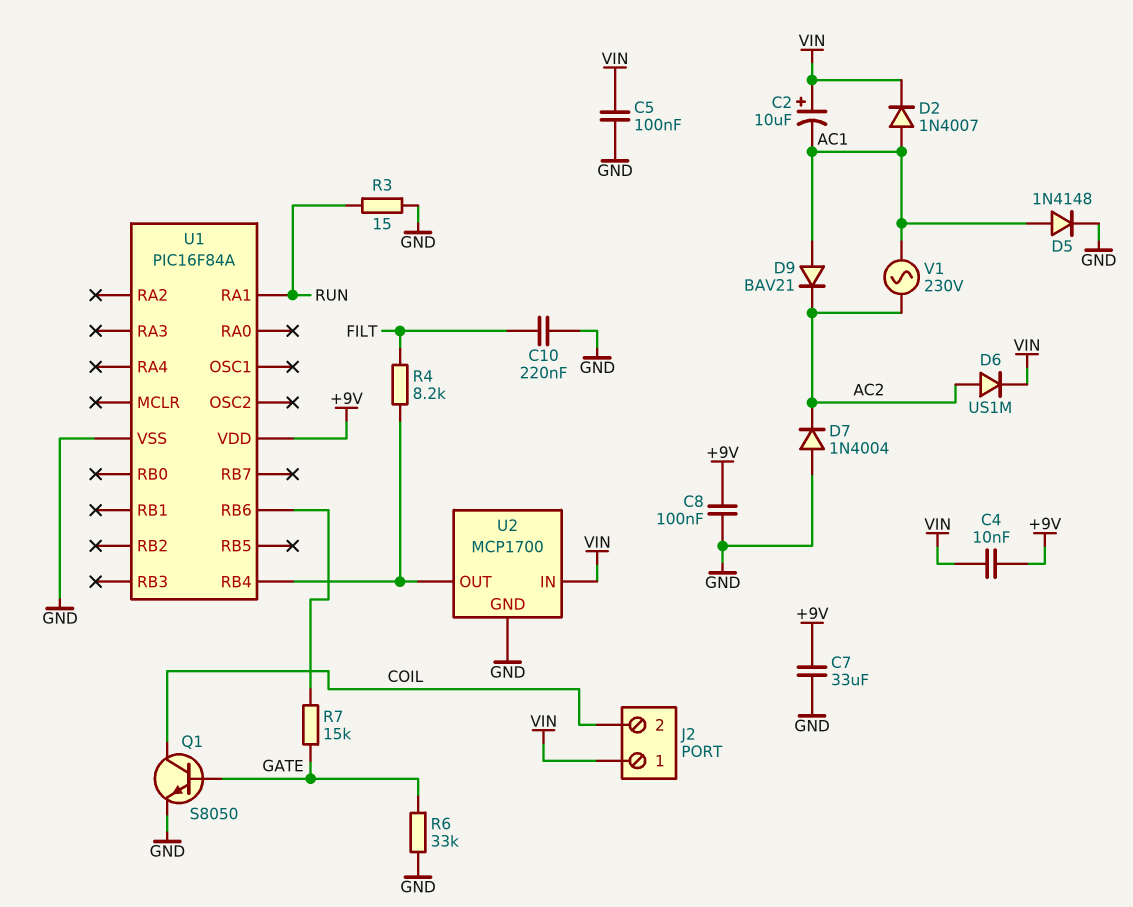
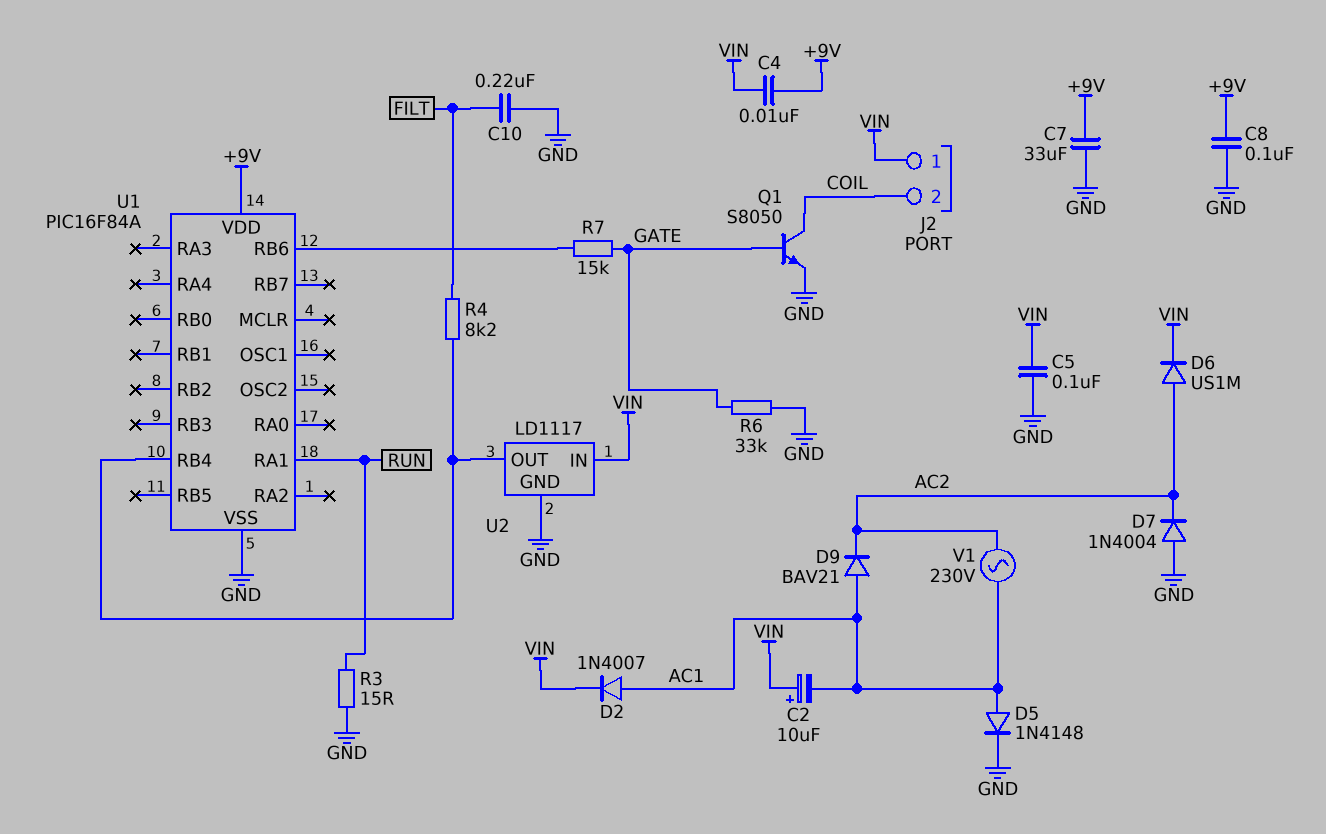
U2: MCP1700 -> LD1117

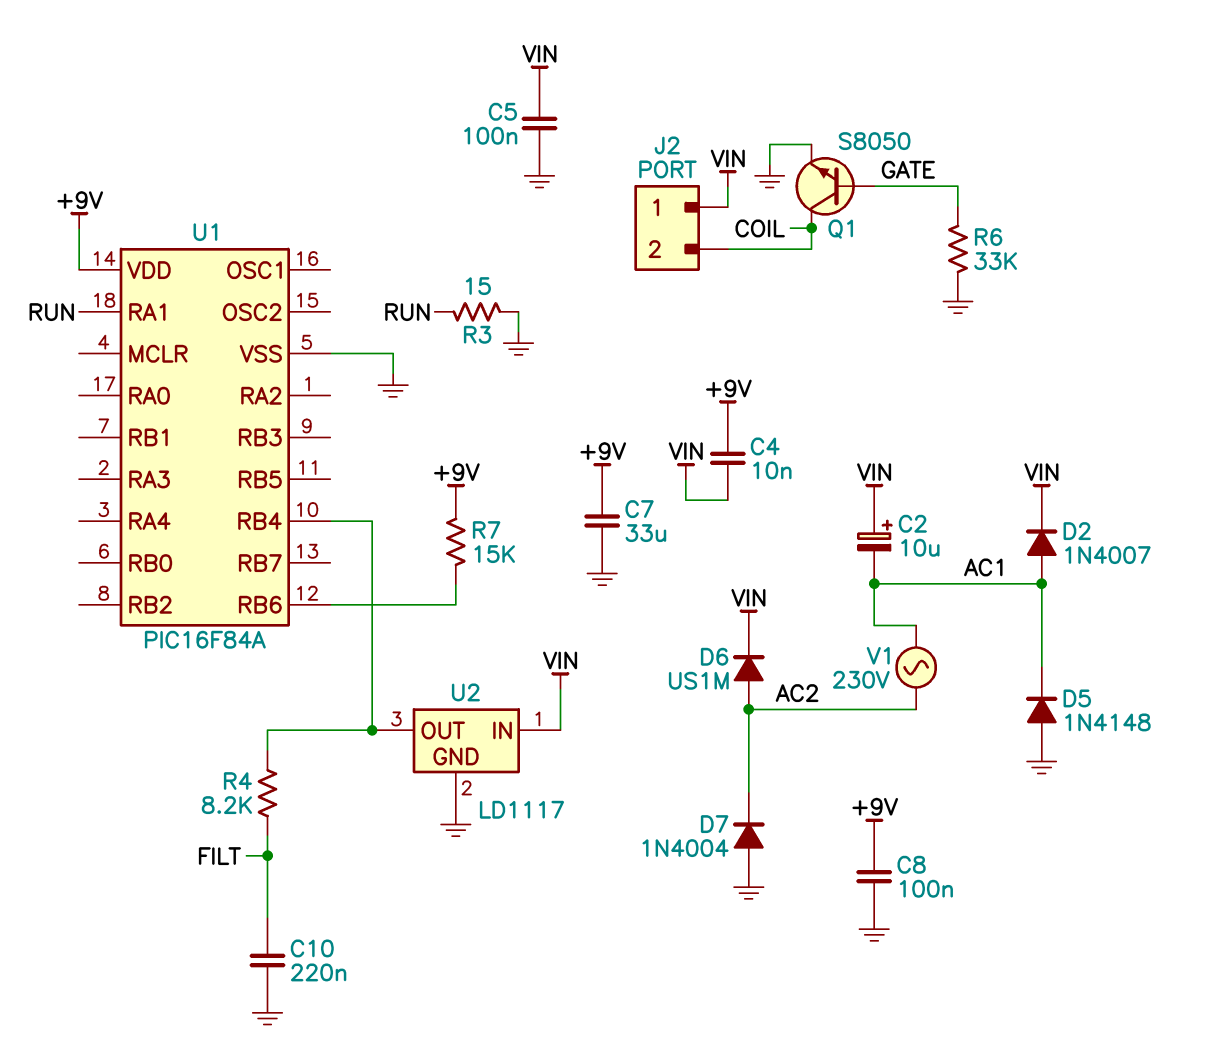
D5: diode 1N4148 (A AC1, K GND) -> diode 1N4148 (A GND, K AC1)
D9: diode BAV21 (A AC1, K AC2) -> none
R7: 15k (GATE, U1/RB6) -> 15k (+9V, U1/RB6)

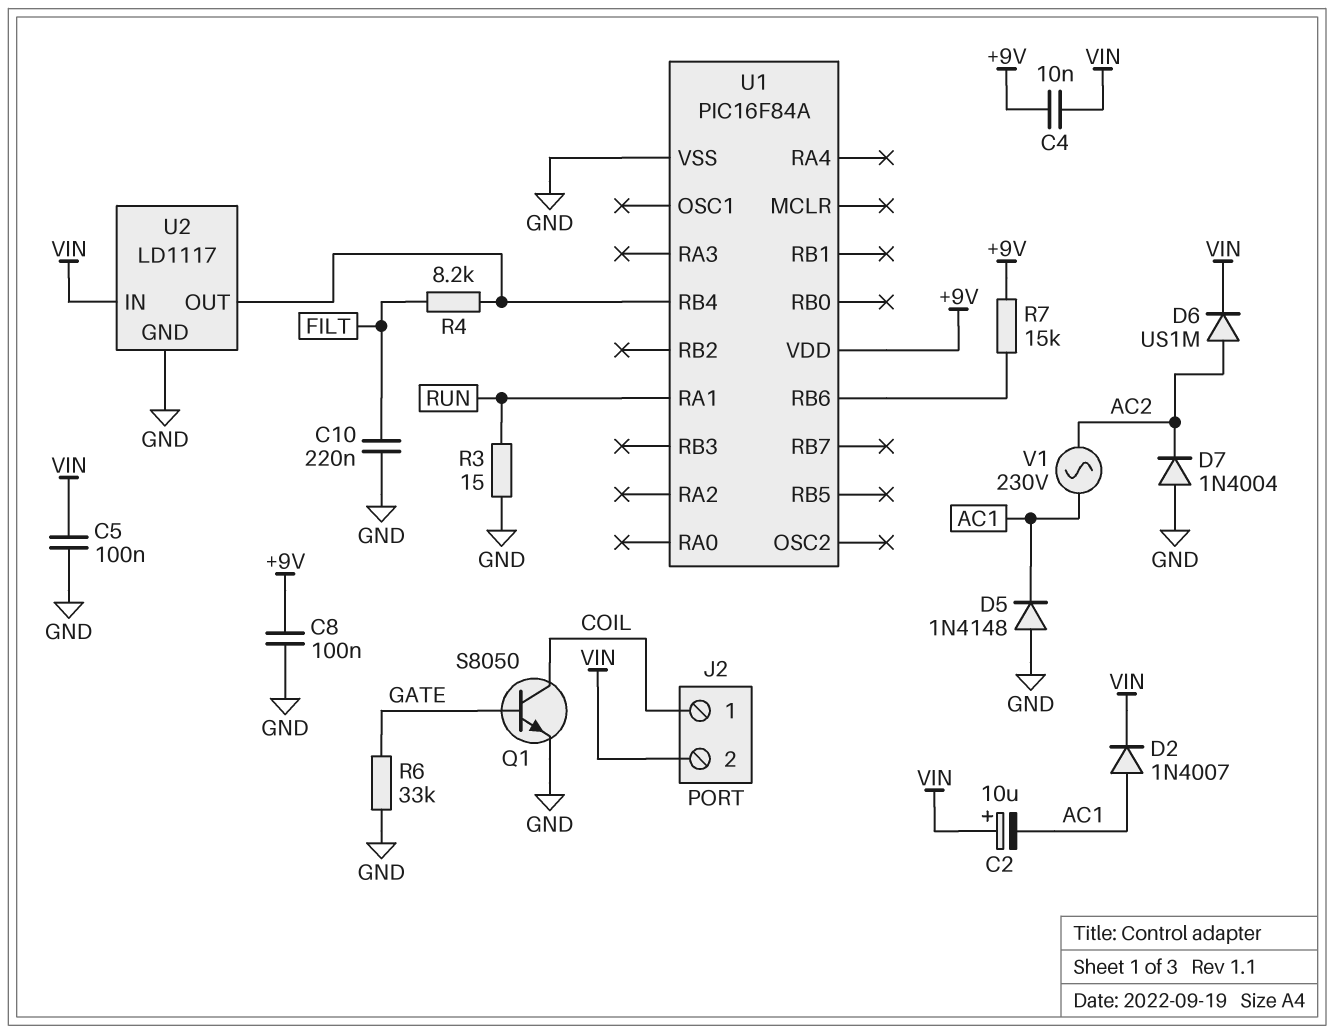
C7: 33uF (+9V, GND) -> none
J2 pin 1: VIN -> COIL
J2 pin 2: COIL -> VIN

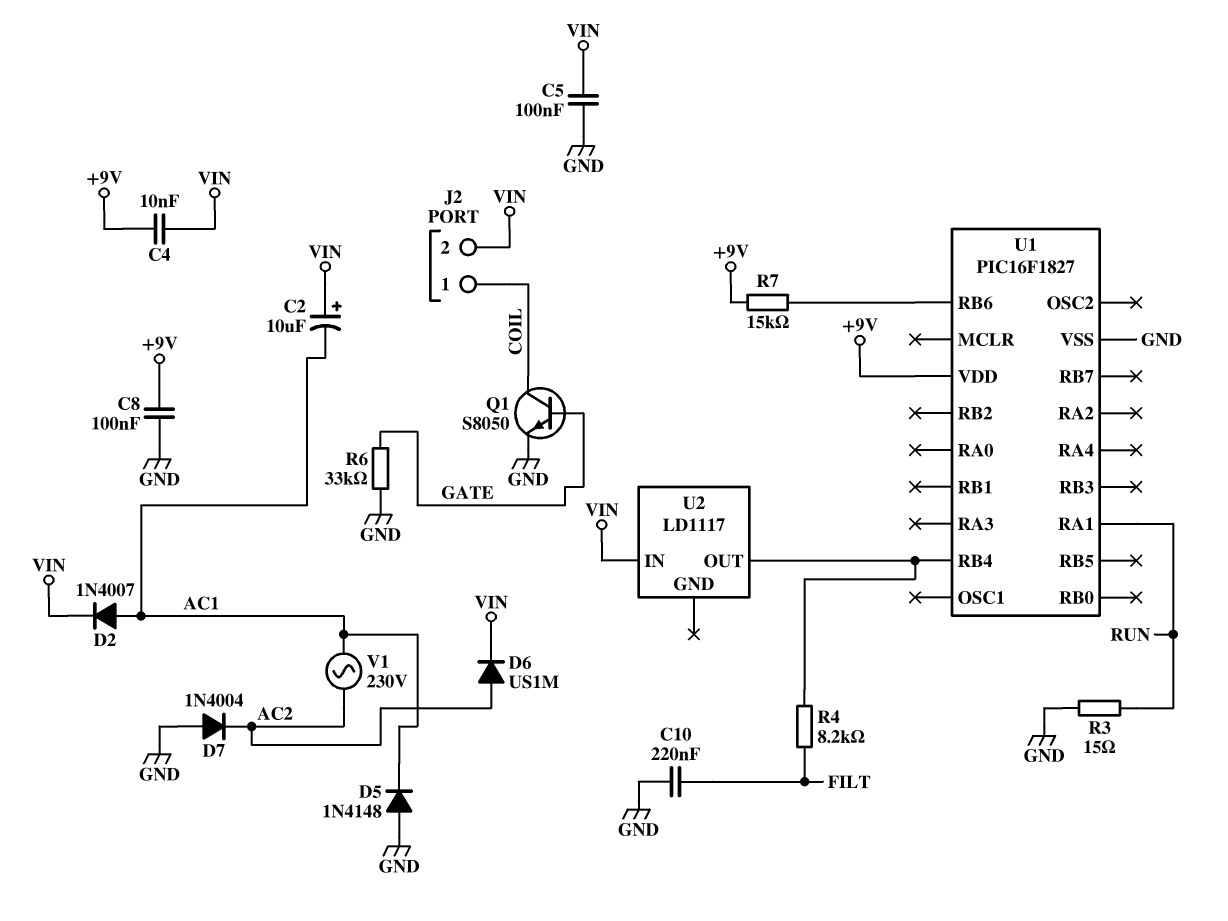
U1: PIC16F84A -> PIC16F1827
U2 pin GND: GND -> none

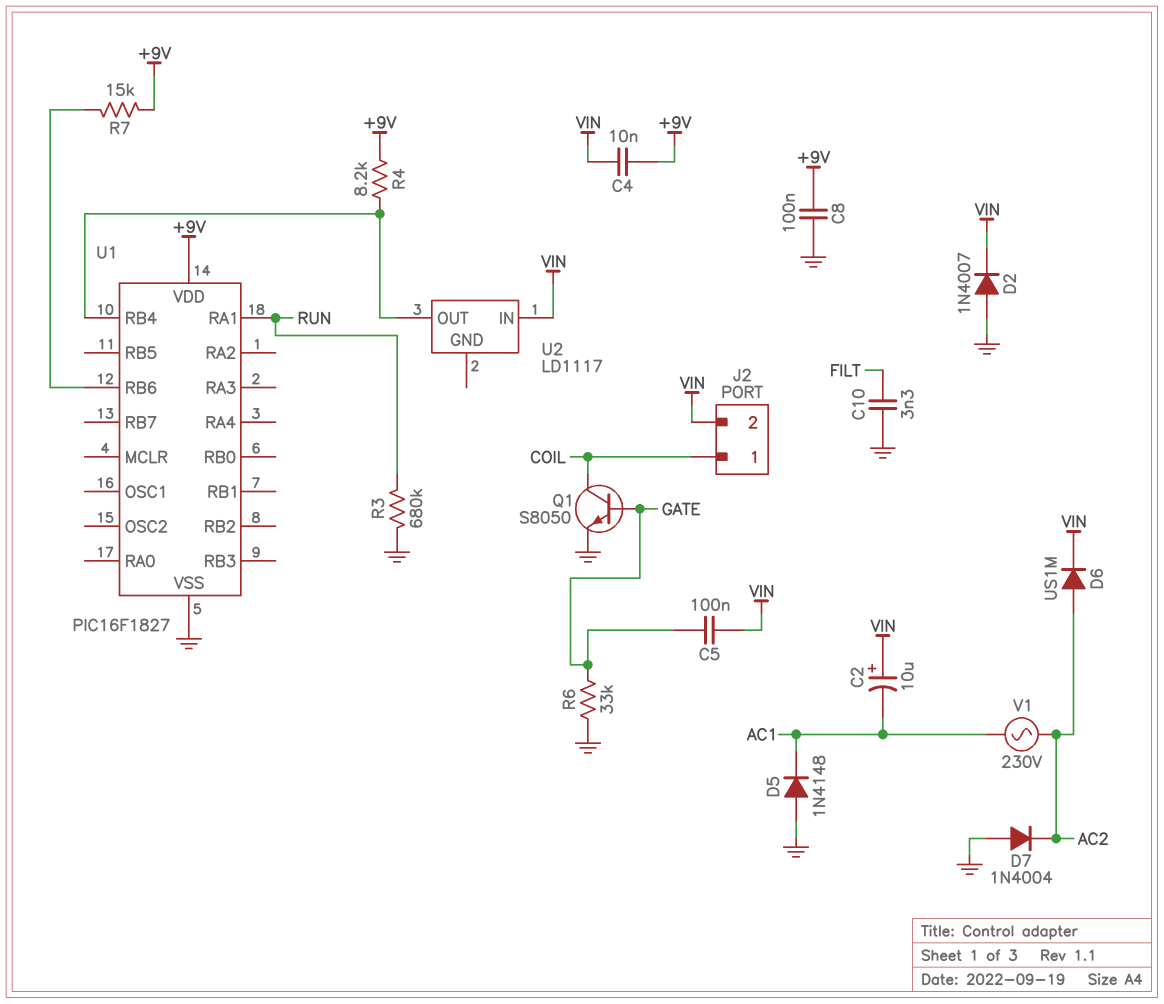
C5: 100nF (GND, VIN) -> 100nF (GATE, VIN)
C10: 220nF (FILT, GND) -> 3.3nF (FILT, GND)
D2: diode 1N4007 (A AC1, K VIN) -> diode 1N4007 (A GND, K VIN)
R3: 15 (GND, RUN) -> 680k (GND, RUN)
R4: 8.2k (FILT, U1/RB4) -> 8.2k (+9V, U1/RB4)

